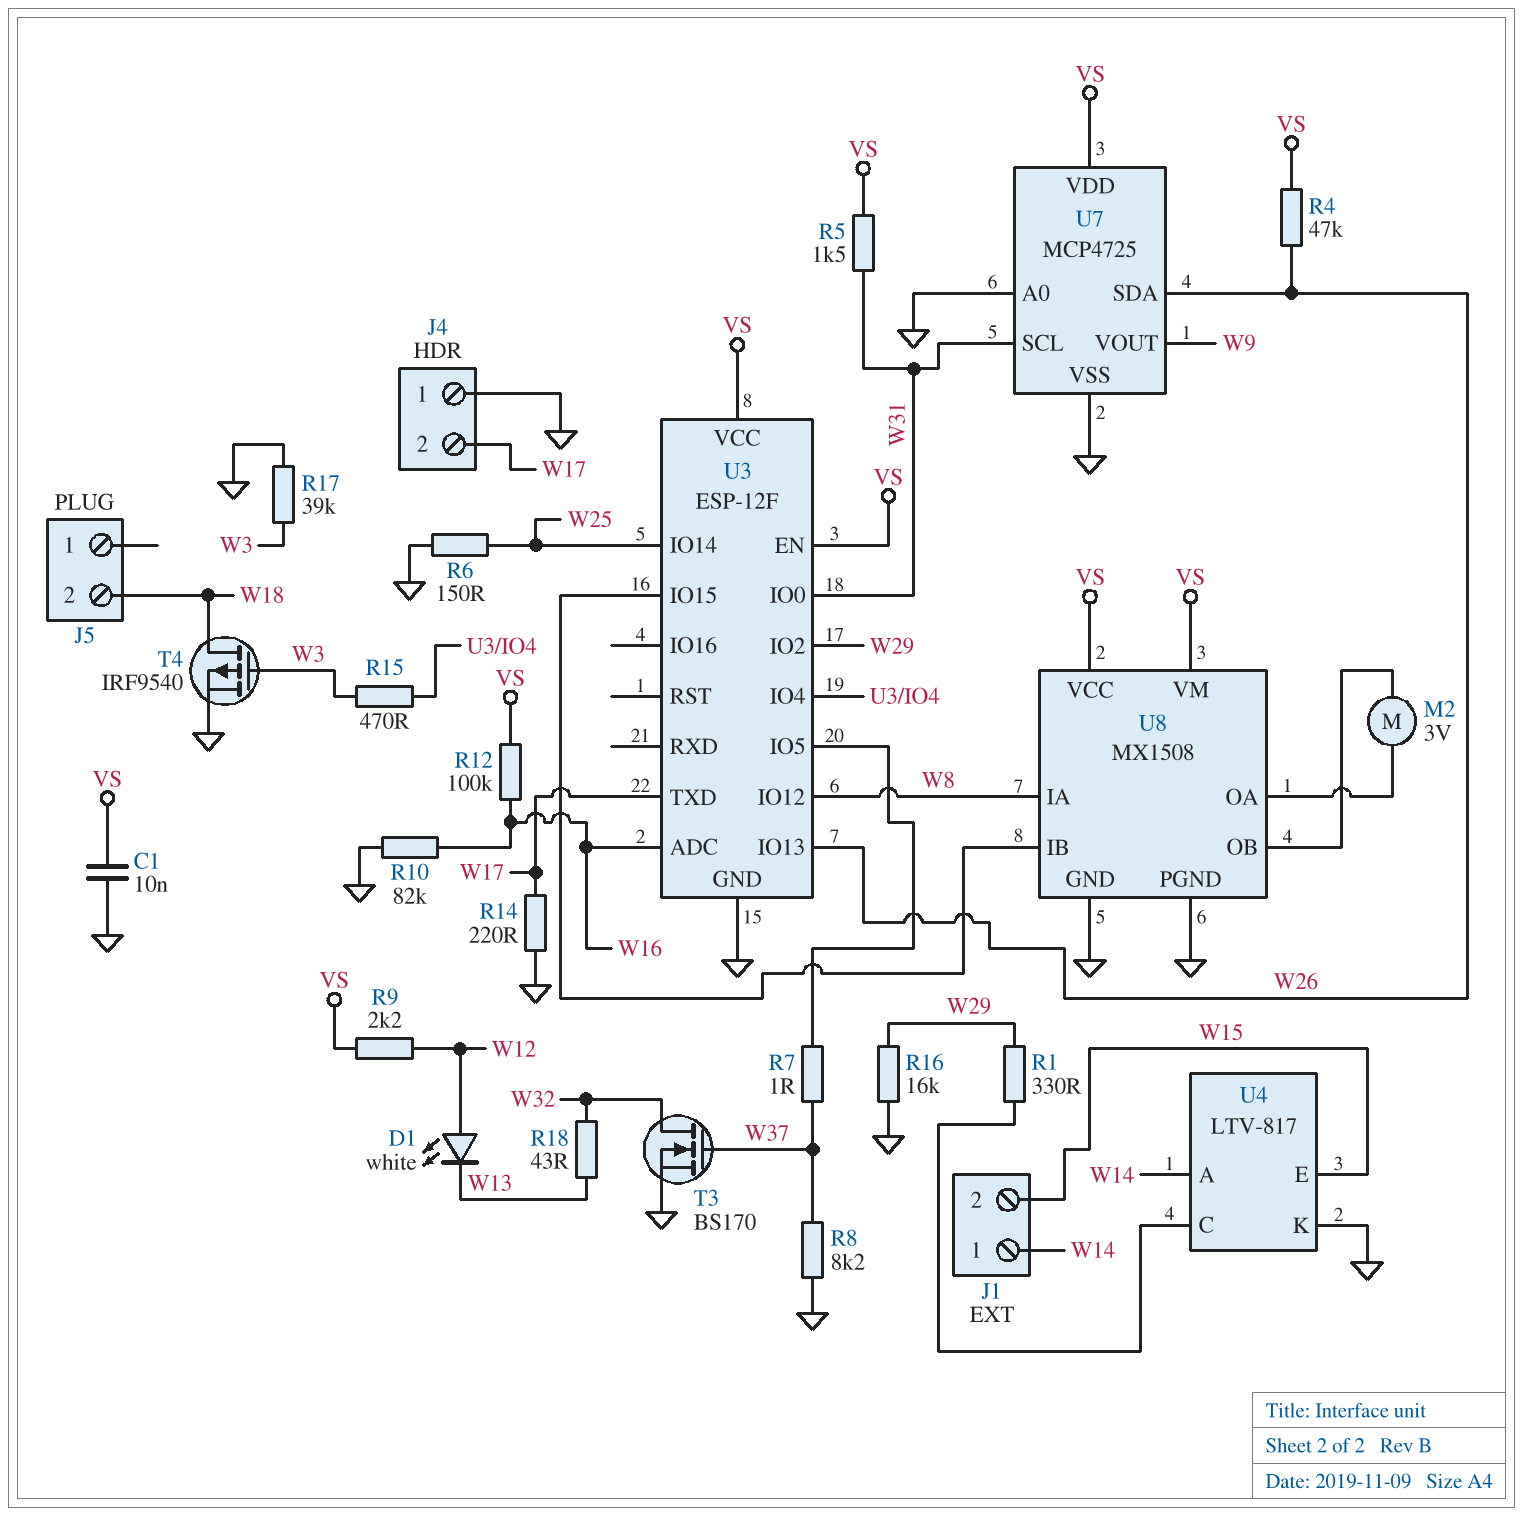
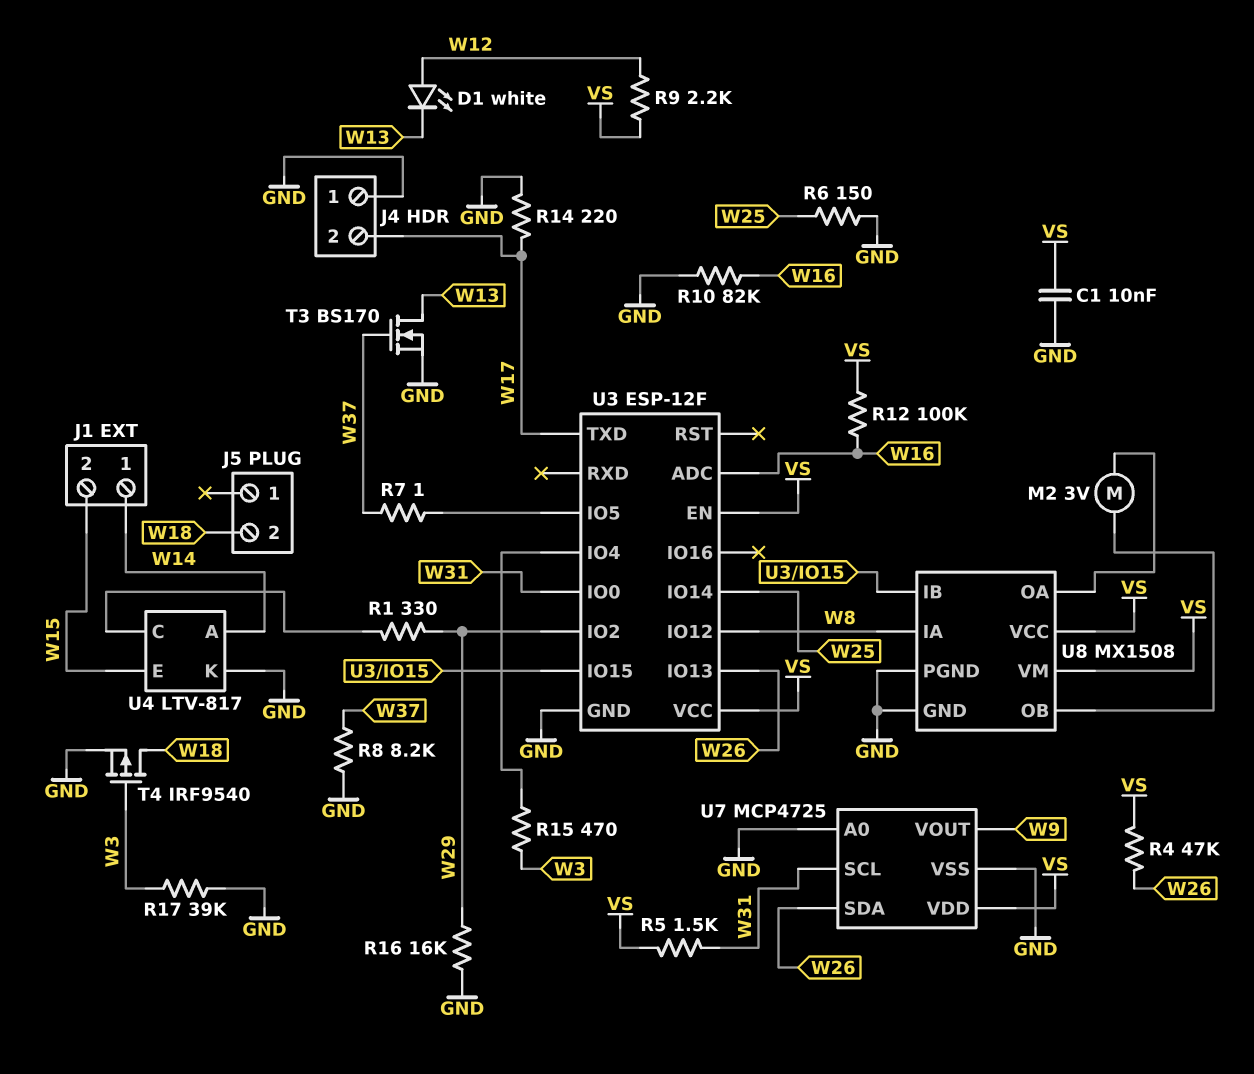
R18: 43 (W13, W32) -> none
T3: NMOS BS170 (G W37, D W32, S GND) -> NMOS BS170 (G W37, D W13, S GND)

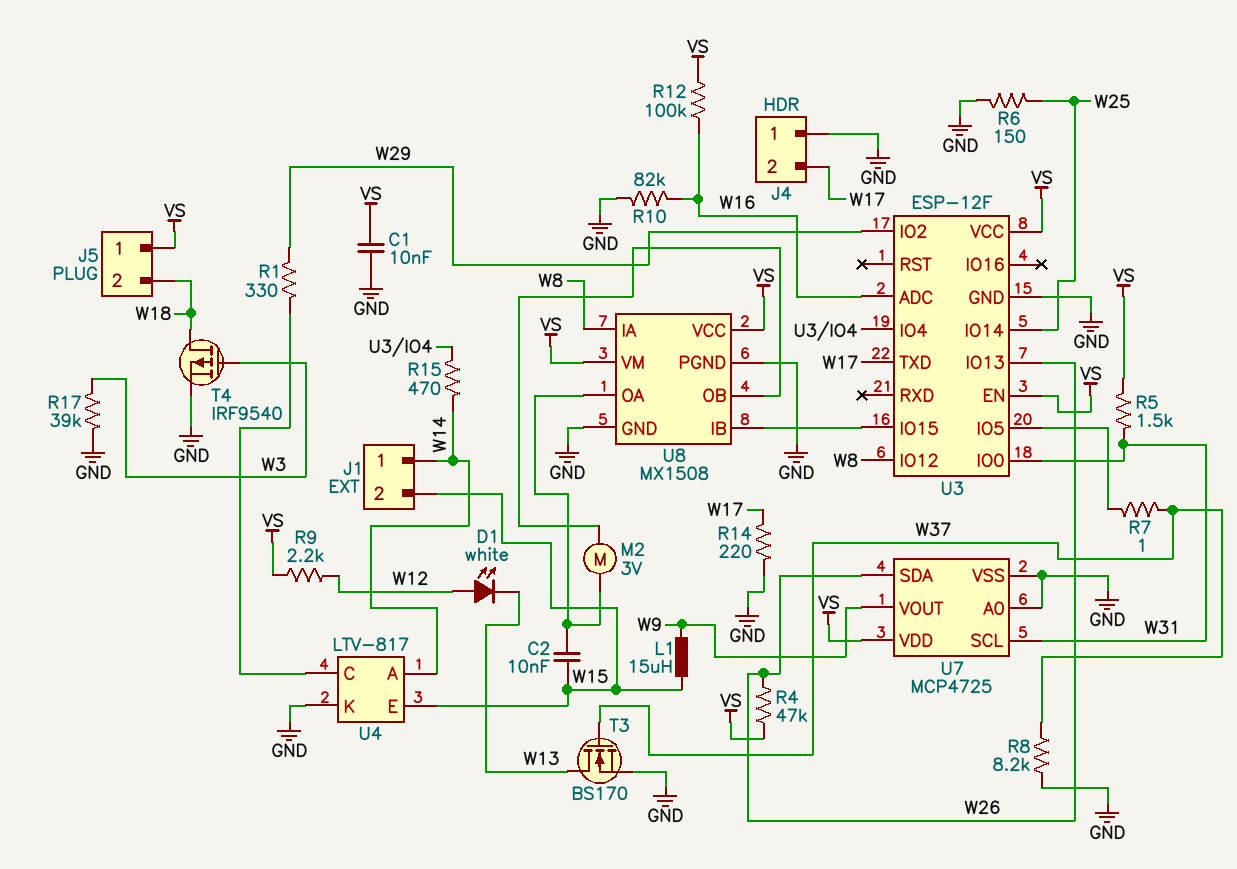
C2: none -> 10nF (U8/OA, W15)
J5 pin 1: none -> VS
L1: none -> 15uH (W9, W15)
R15: 470 (U3/IO4, W3) -> 470 (U3/IO4, W14)
R16: 16k (GND, W29) -> none

